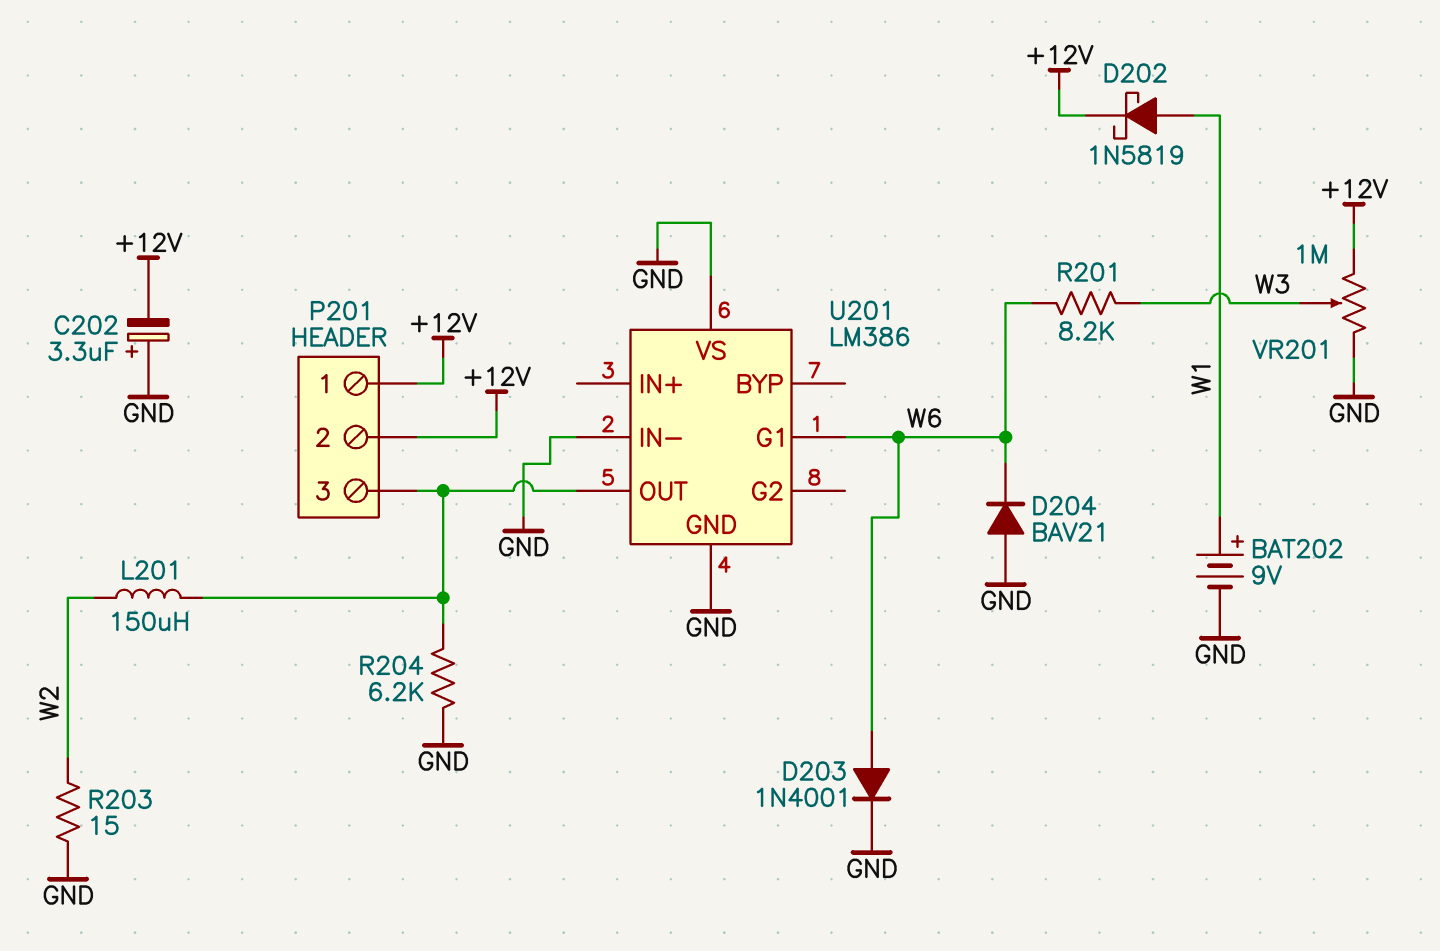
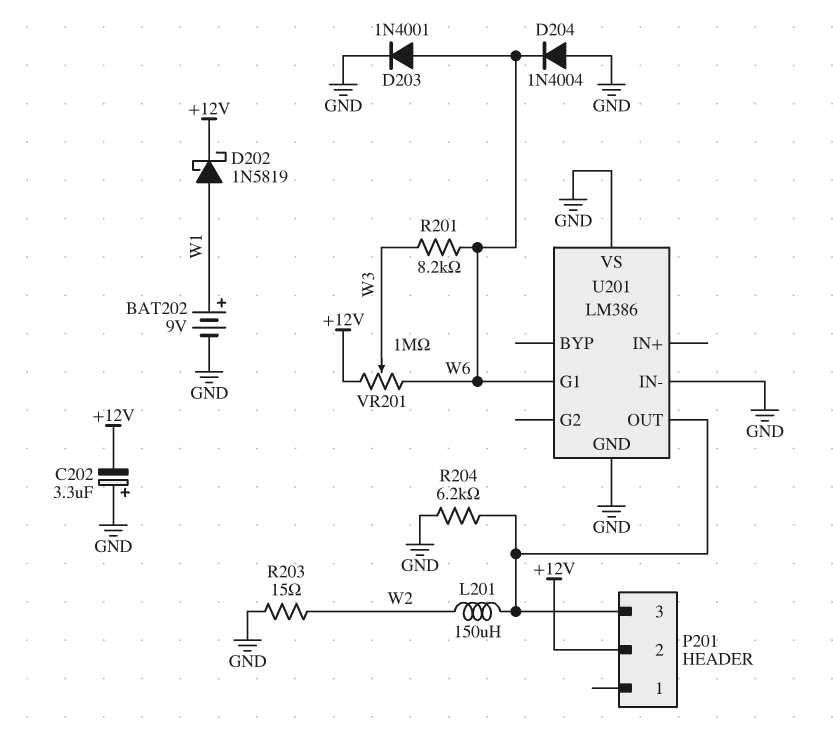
D204: diode BAV21 (A GND, K W6) -> diode 1N4004 (A GND, K W6)
P201 pin 1: +12V -> none
VR201: 1M (+12V, GND, wiper W3) -> 1M (+12V, W6, wiper W3)

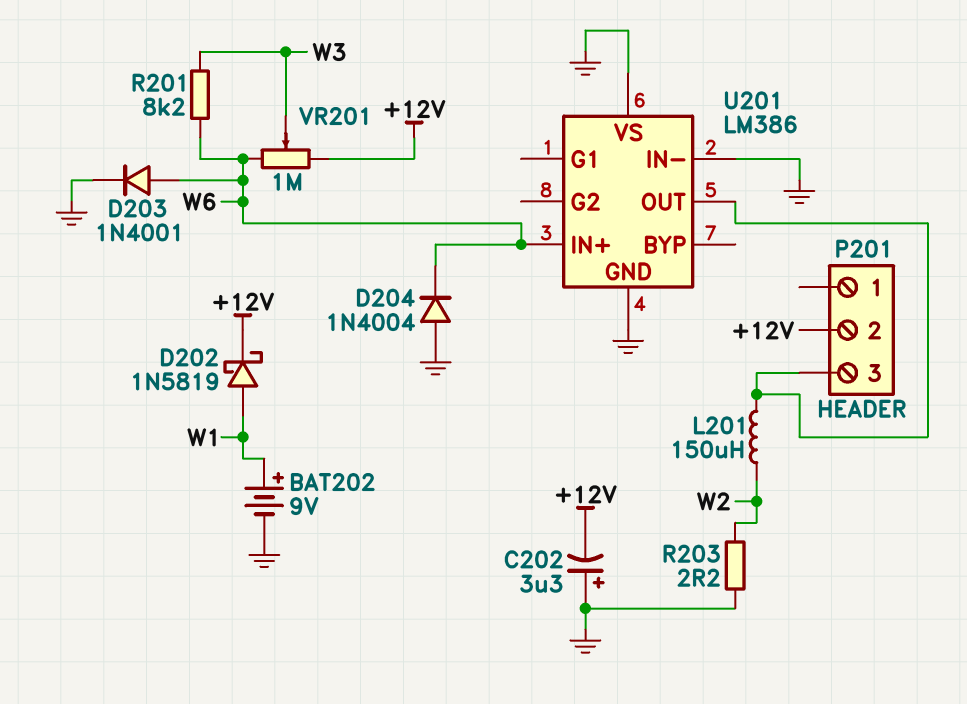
R203: 15 (GND, W2) -> 2.2 (GND, W2)
R204: 6.2k (GND, P201/3) -> none
U201 pin G1: W6 -> none
U201 pin IN+: none -> W6

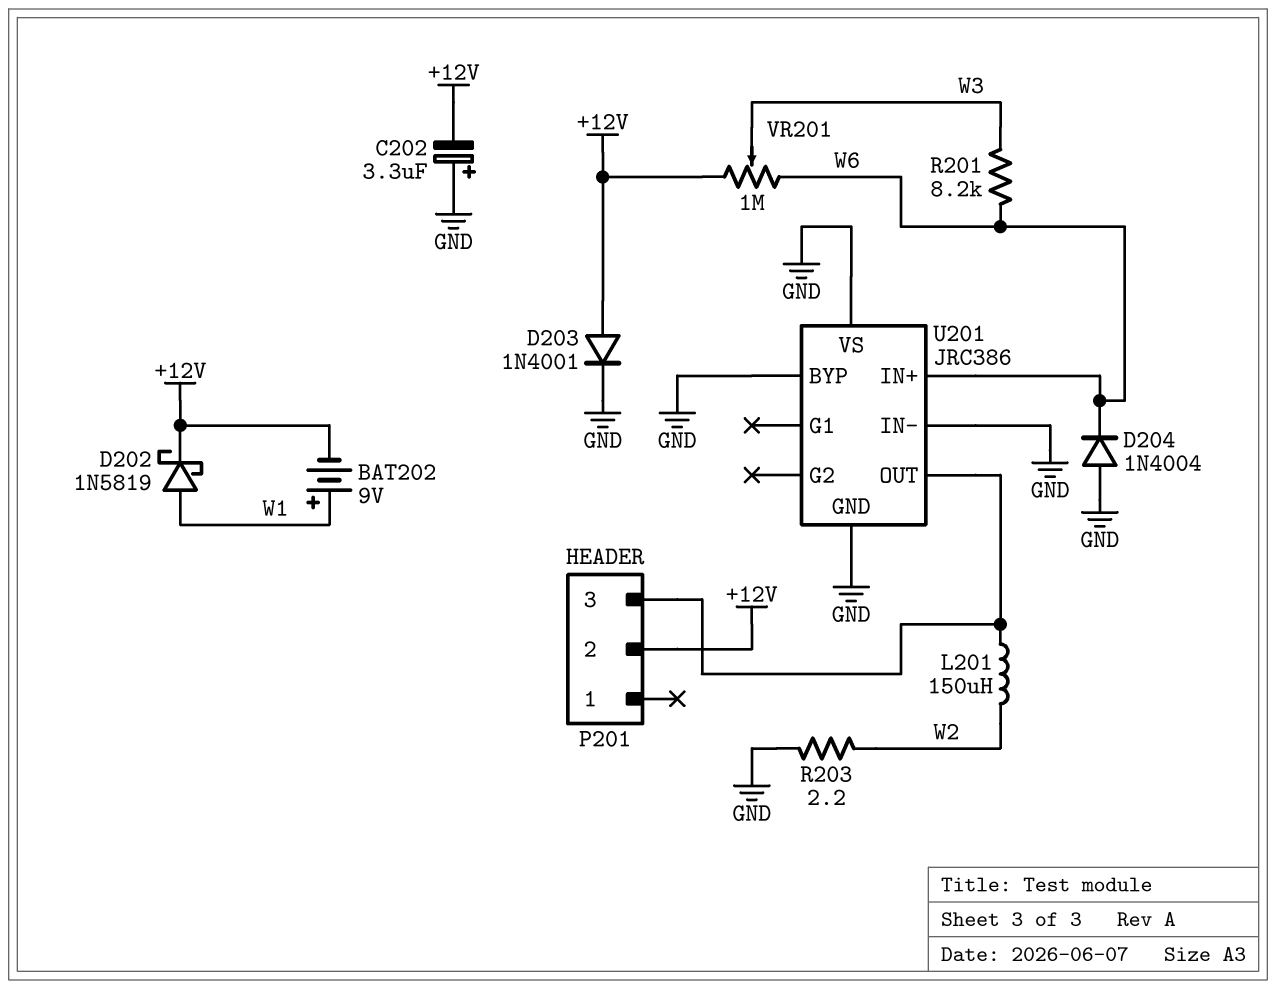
BAT202: 9V (plus W1, minus GND) -> 9V (plus W1, minus +12V)
D203: diode 1N4001 (A W6, K GND) -> diode 1N4001 (A +12V, K GND)
U201: LM386 -> JRC386
U201 pin BYP: none -> GND

